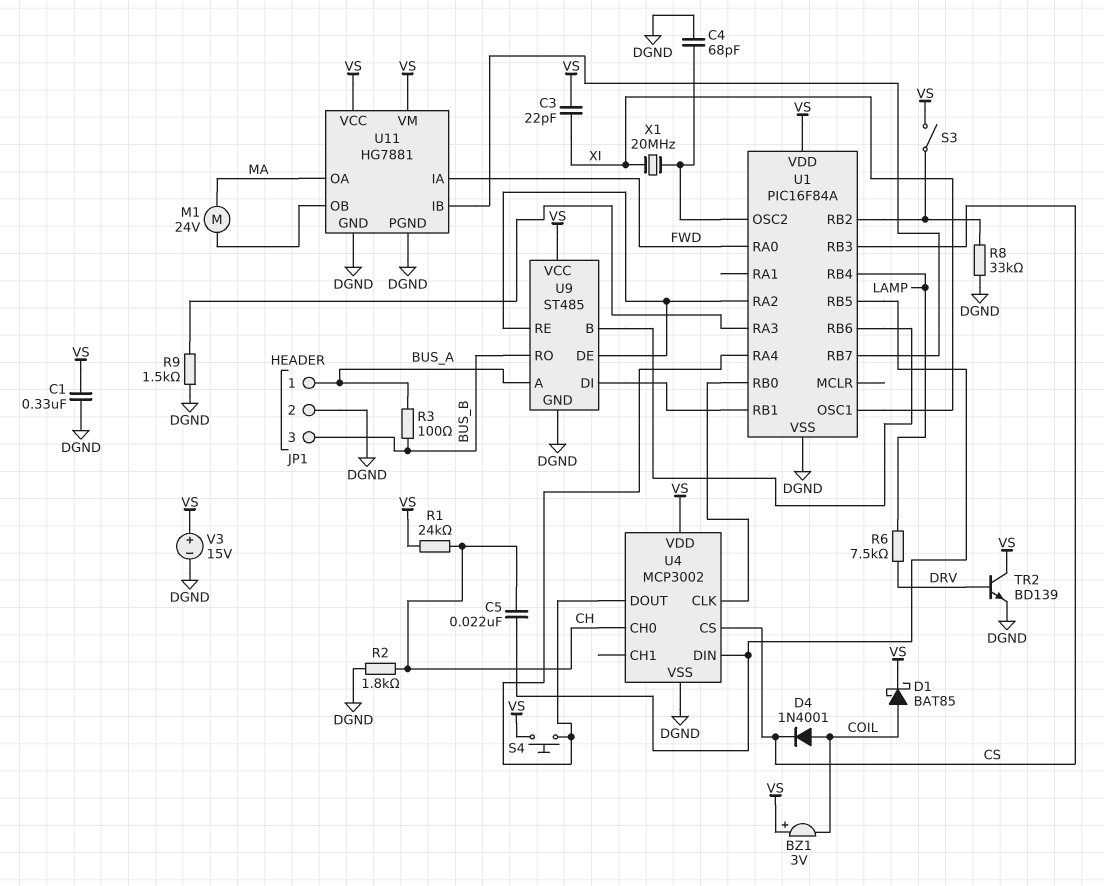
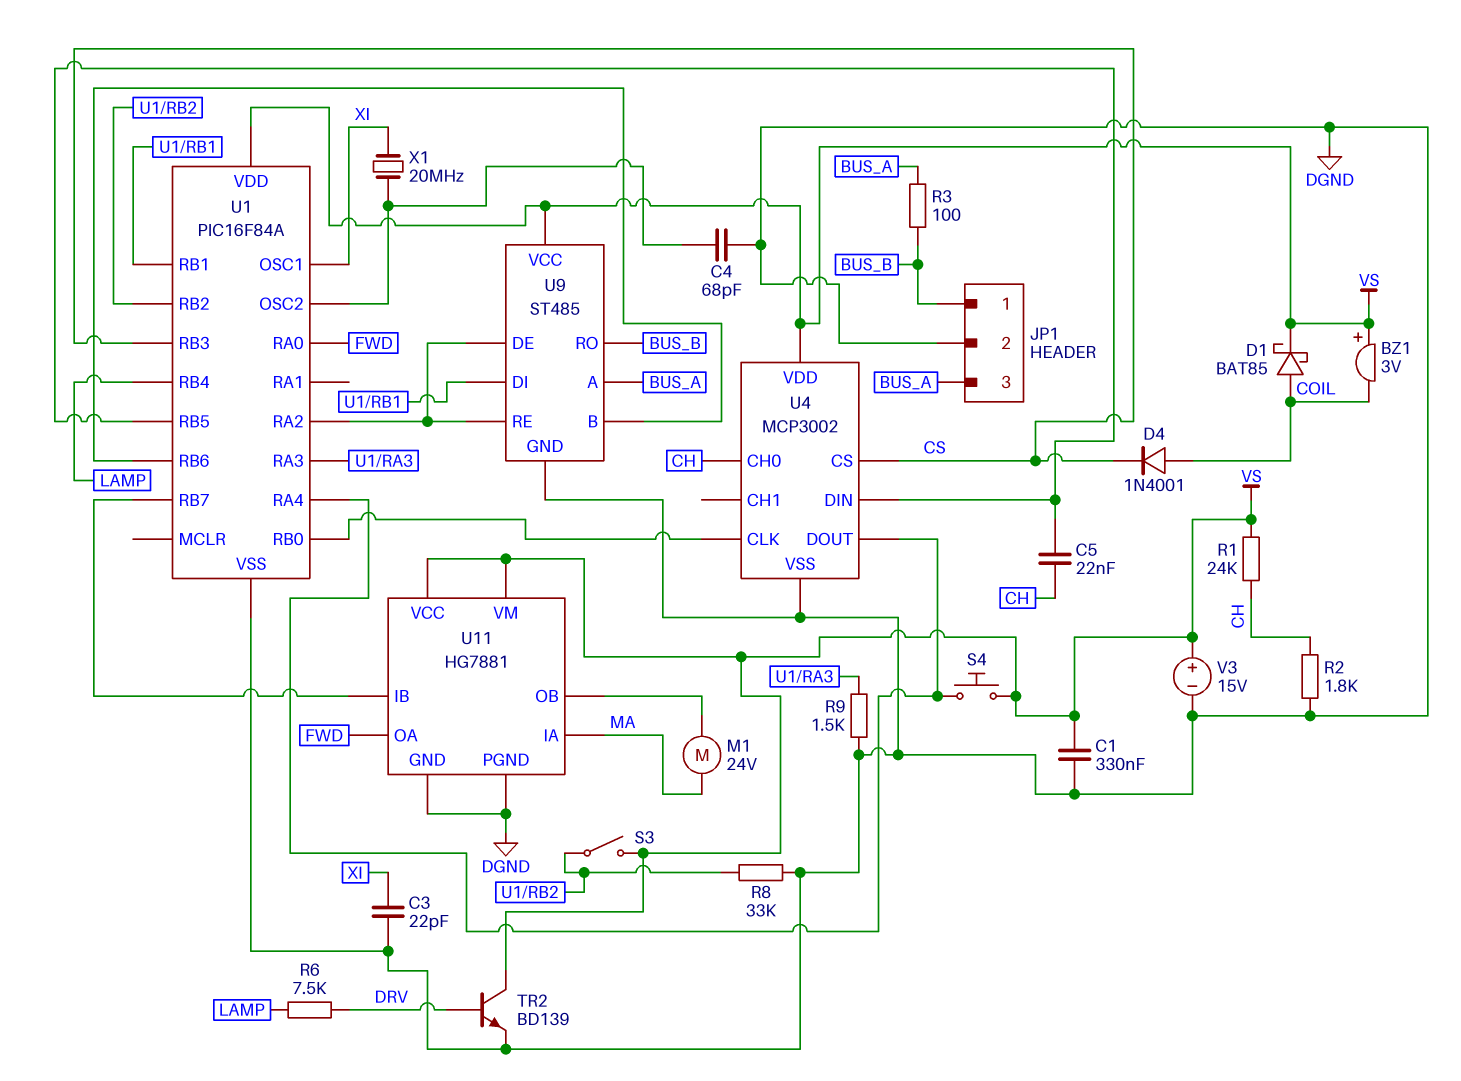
C3: 22pF (VS, XI) -> 22pF (DGND, XI)
JP1 pin 1: BUS_A -> BUS_B
JP1 pin 3: BUS_B -> BUS_A
U11 pin IA: FWD -> MA
U11 pin OA: MA -> FWD

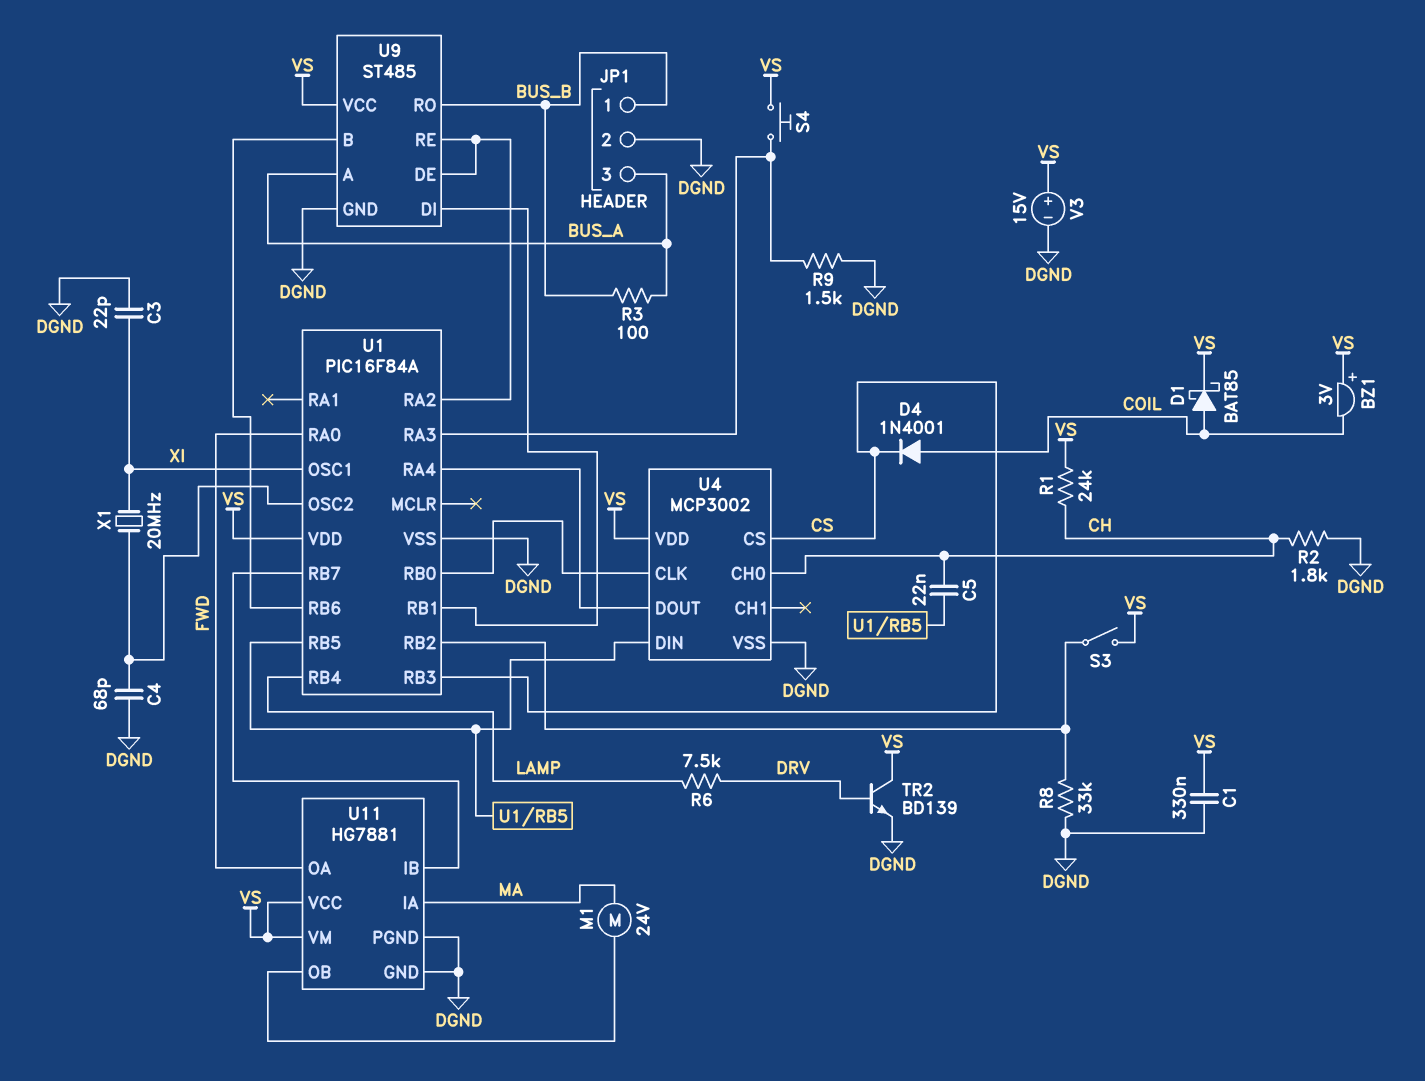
S4: button (U1/RA4, VS) -> button (U1/RA3, VS)

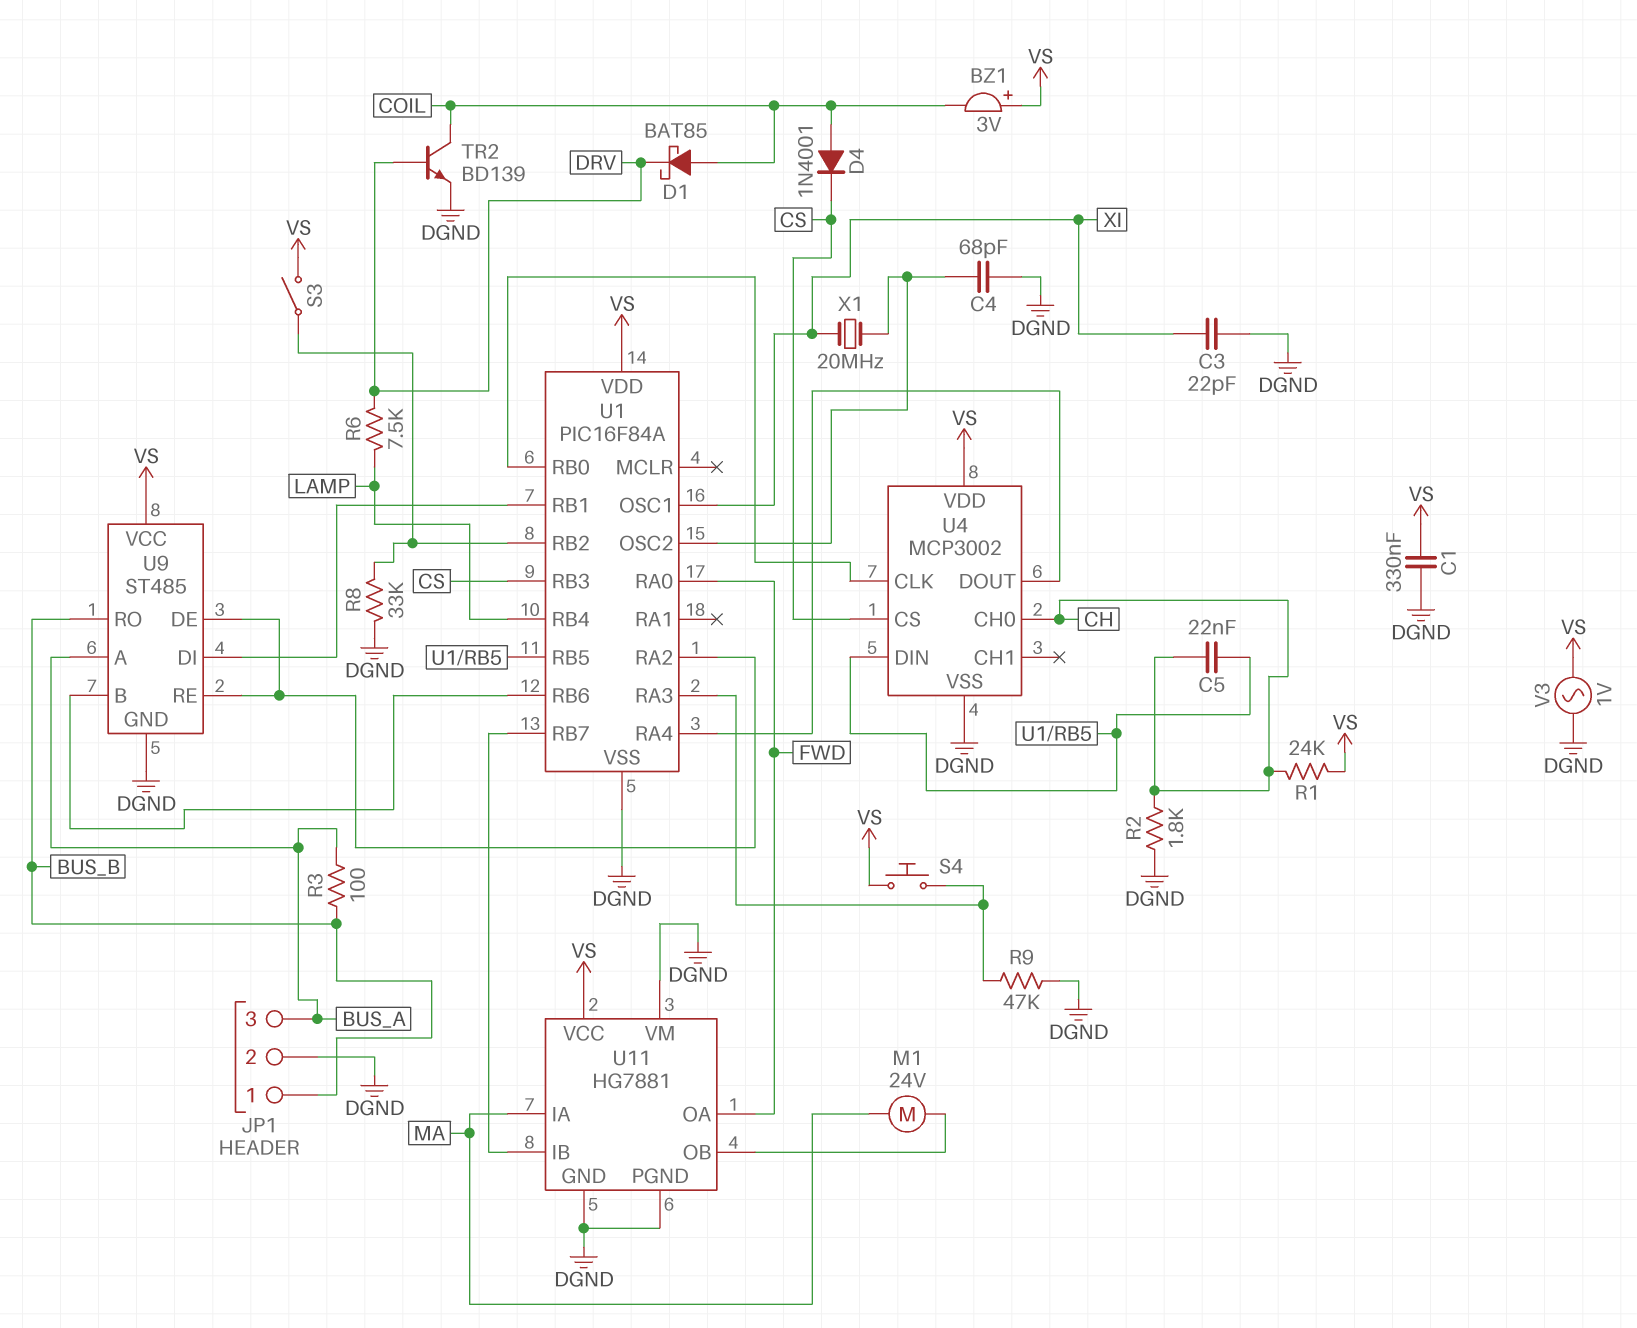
D1: schottky BAT85 (A COIL, K VS) -> schottky BAT85 (A COIL, K DRV)
R9: 1.5k (DGND, U1/RA3) -> 47k (DGND, U1/RA3)
TR2: NPN BD139 (B DRV, C VS, E DGND) -> NPN BD139 (B DRV, C COIL, E DGND)
U11 pin VM: VS -> DGND
V3: 15V (plus VS, minus DGND) -> AC 1V (DGND, VS)

